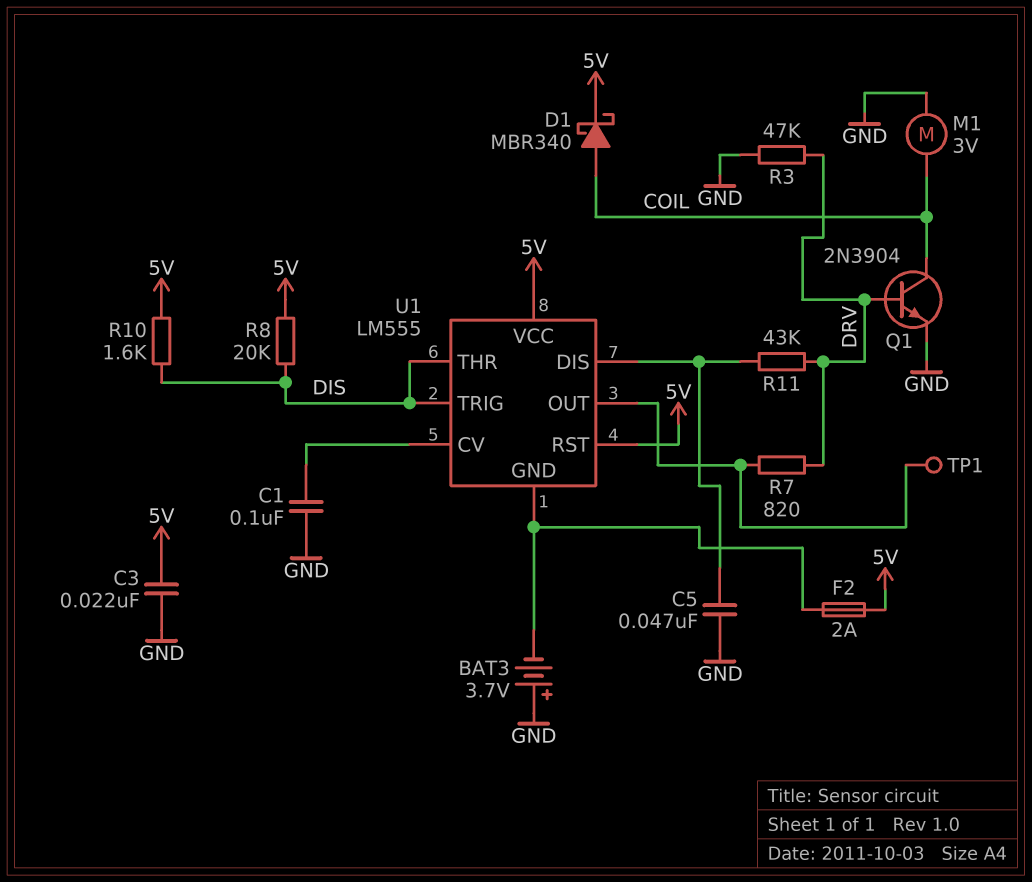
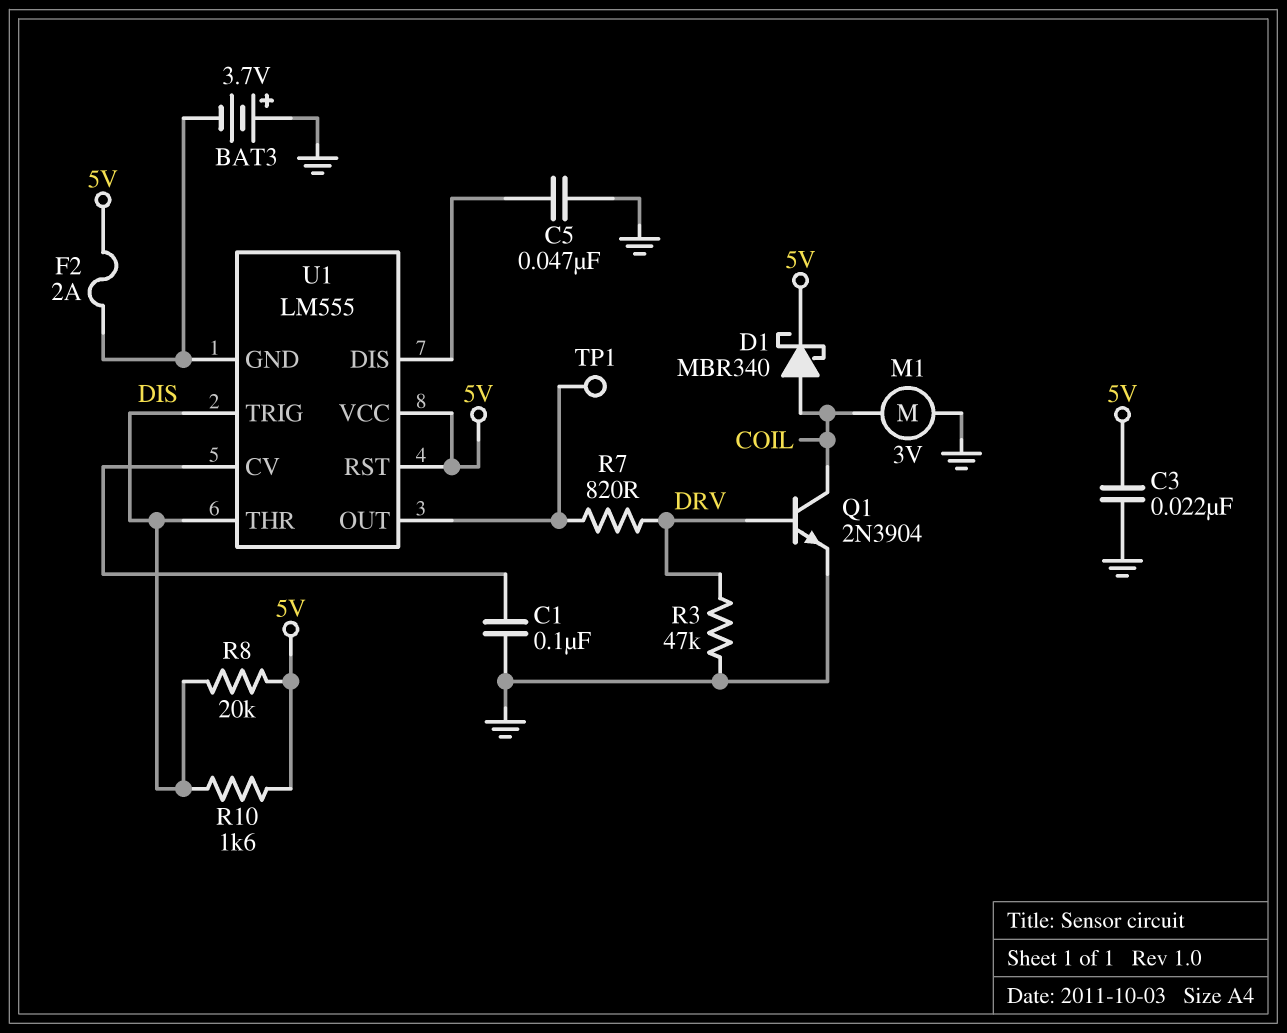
R11: 43k (DRV, U1/DIS) -> none

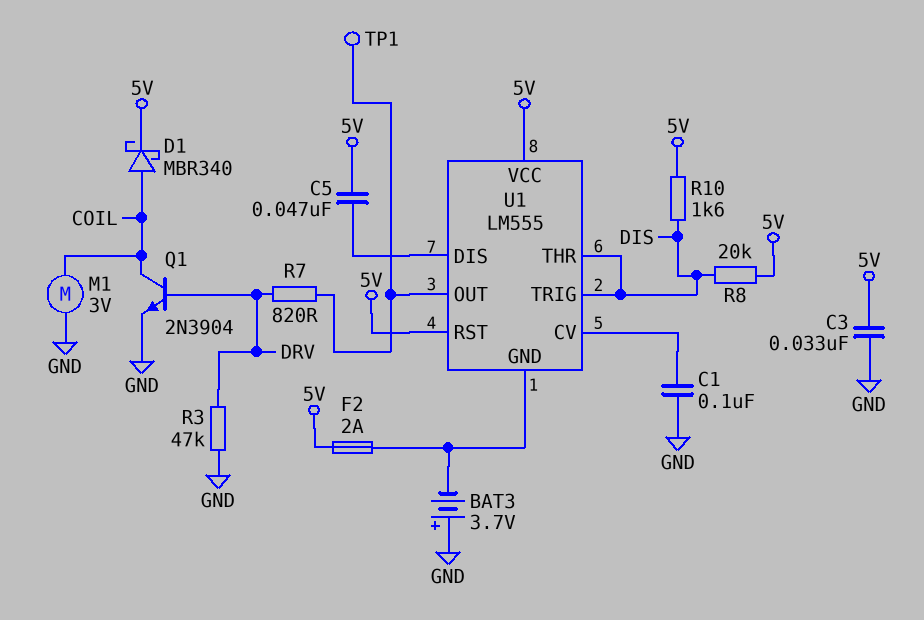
C3: 22nF (5V, GND) -> 33nF (5V, GND)
C5: 47nF (GND, U1/DIS) -> 47nF (5V, U1/DIS)

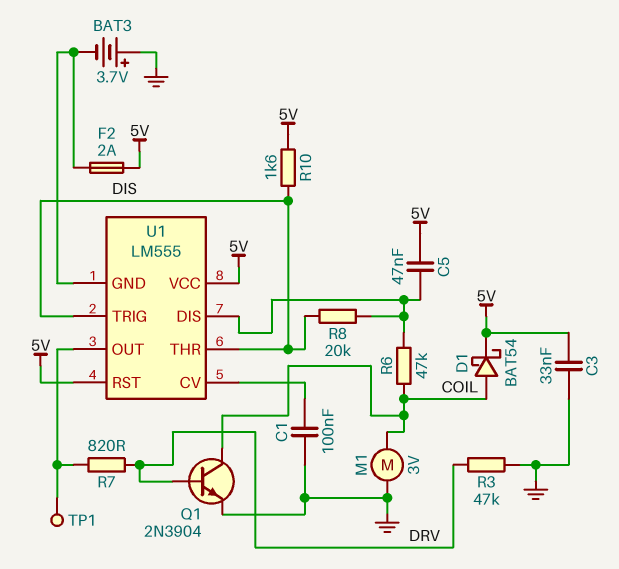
D1: schottky MBR340 (A COIL, K 5V) -> schottky BAT54 (A COIL, K 5V)
R6: none -> 47k (COIL, U1/DIS)
R8: 20k (5V, DIS) -> 20k (DIS, U1/DIS)

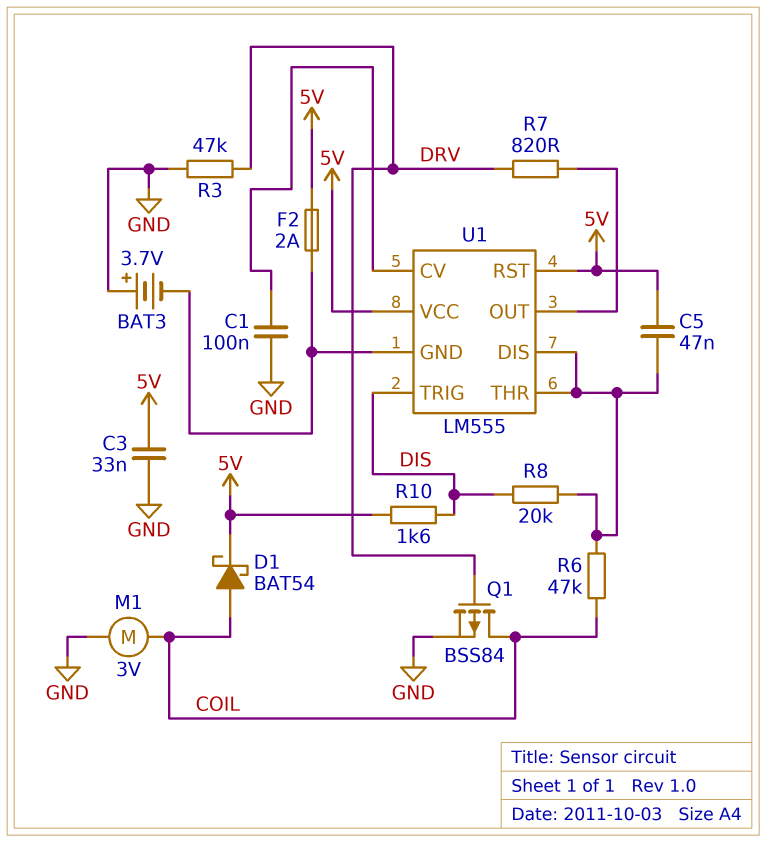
Q1: NPN 2N3904 (B DRV, C COIL, E GND) -> PMOS BSS84 (G DRV, D COIL, S GND)
TP1: test point (U1/OUT) -> none
U1 pin THR: DIS -> U1/DIS

